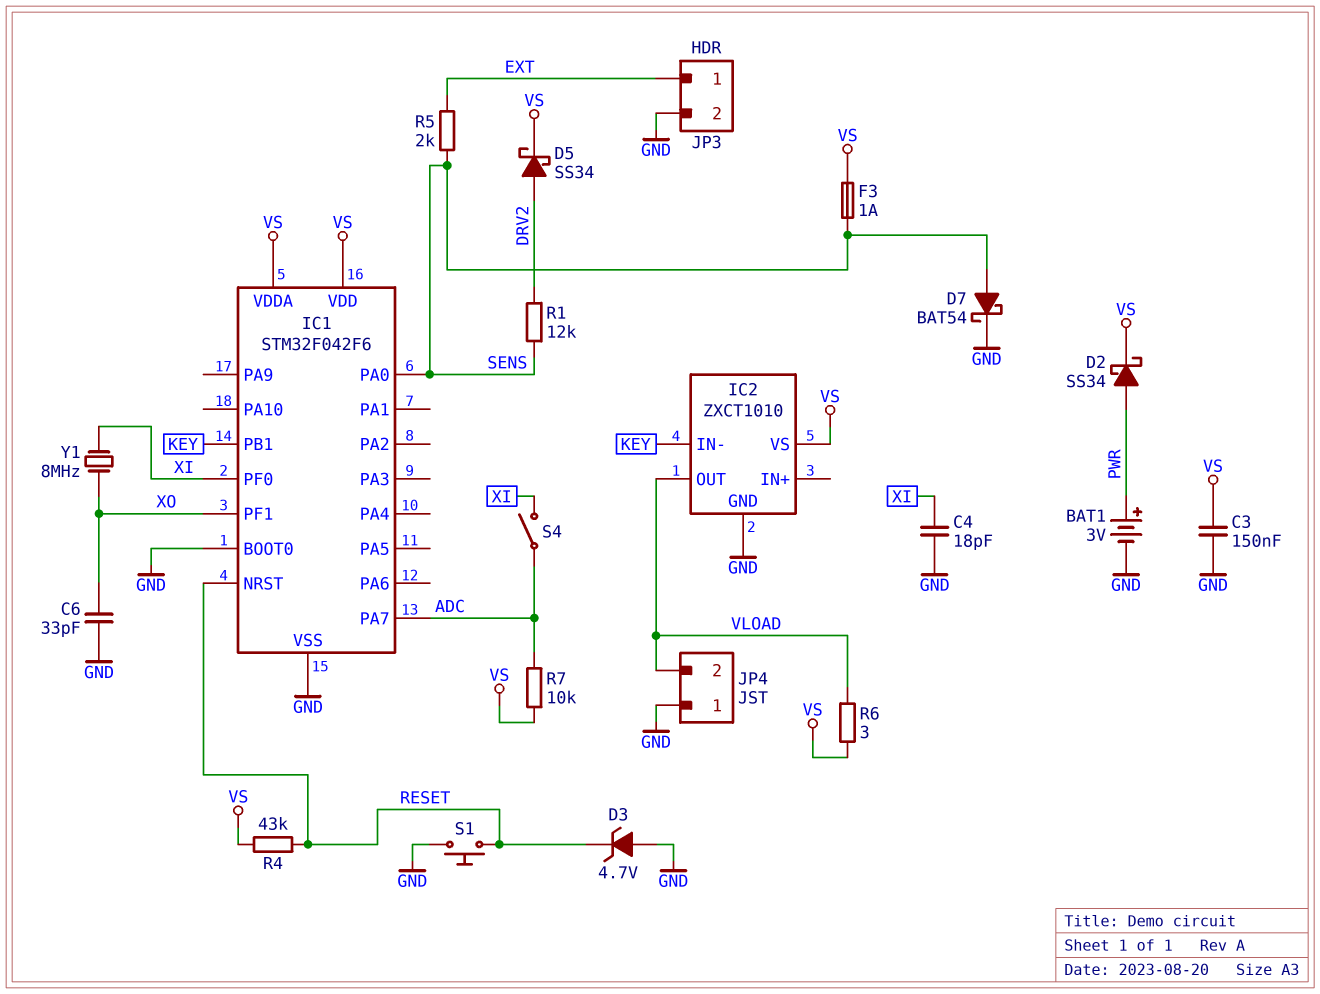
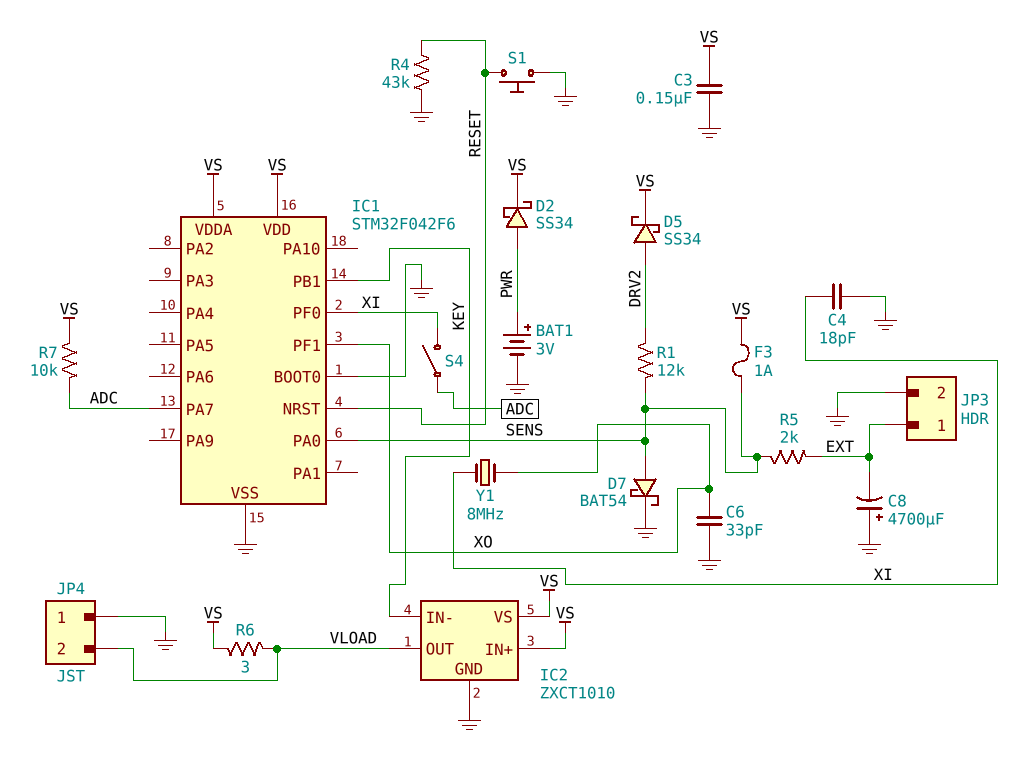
C8: none -> 4700uF (plus GND, minus EXT)
D3: zener 4.7V (A GND, K RESET) -> none
IC2 pin IN+: none -> VS
R4: 43k (RESET, VS) -> 43k (GND, RESET)

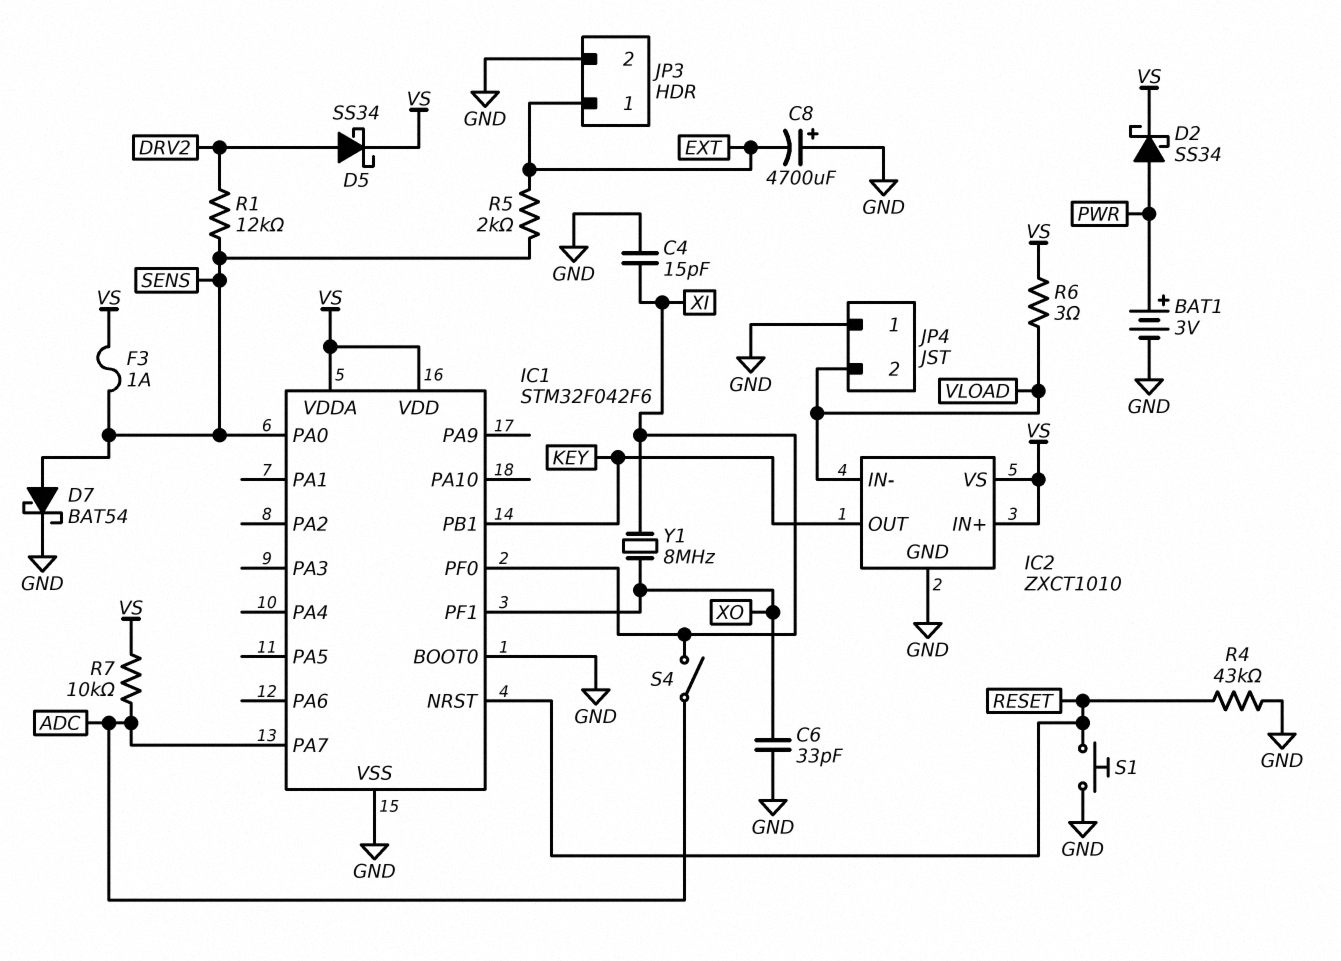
C3: 150nF (GND, VS) -> none
C4: 18pF (GND, XI) -> 15pF (GND, XI)
IC2 pin IN-: KEY -> VLOAD
IC2 pin OUT: VLOAD -> KEY

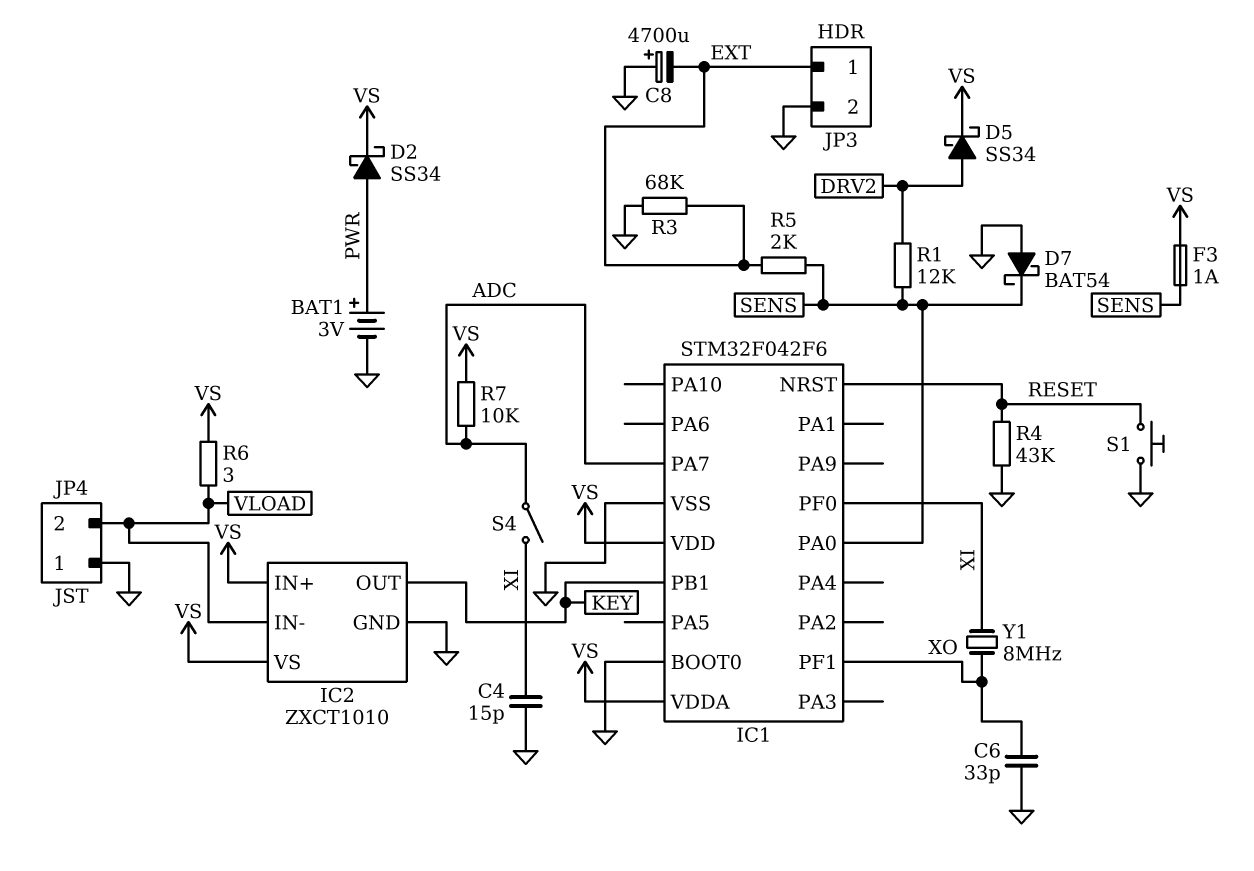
D7: schottky BAT54 (A SENS, K GND) -> schottky BAT54 (A GND, K SENS)
R3: none -> 68k (EXT, GND)

